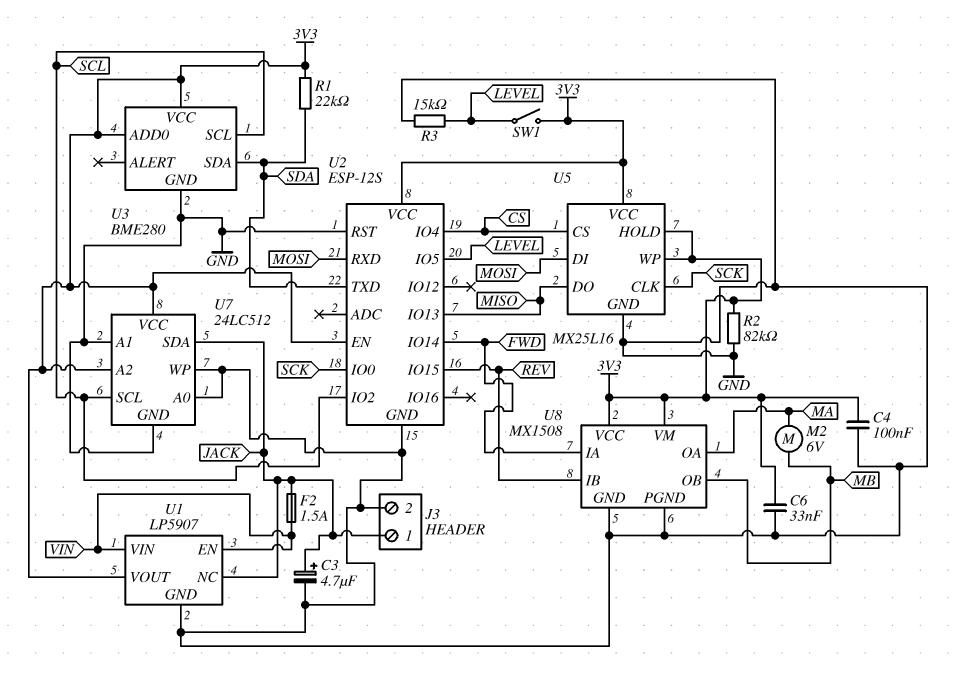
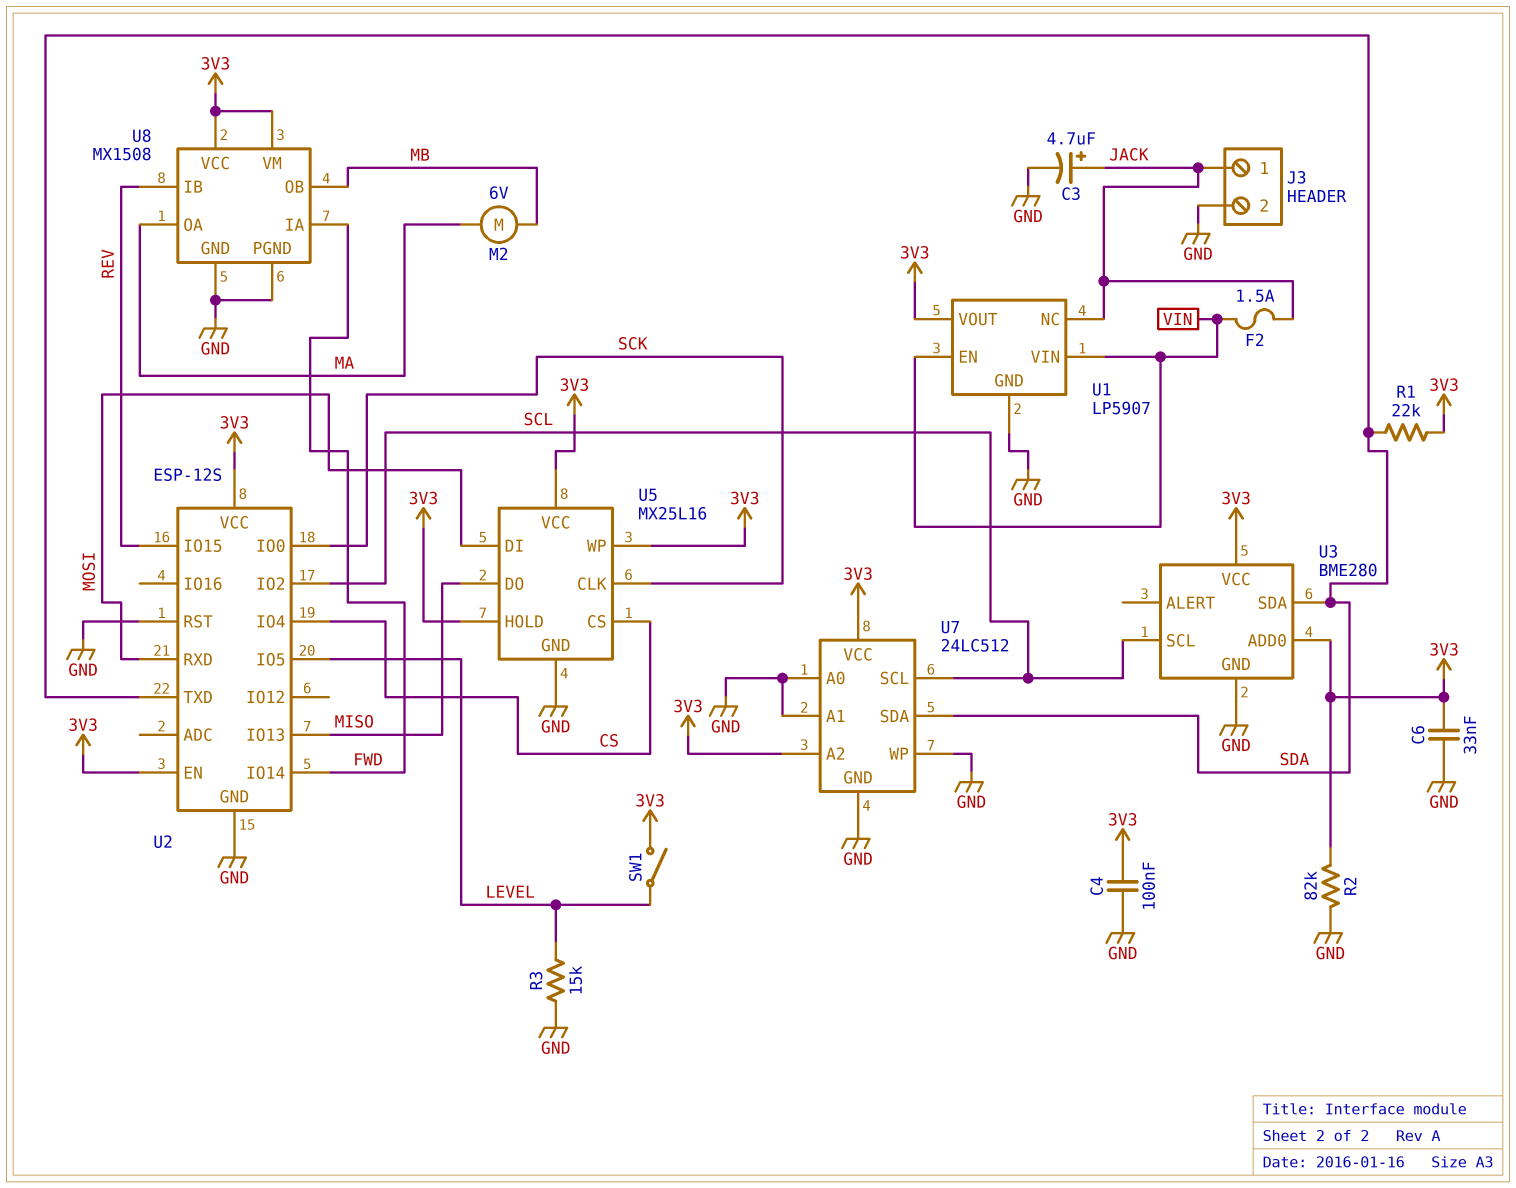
U7 pin SDA: JACK -> SDA

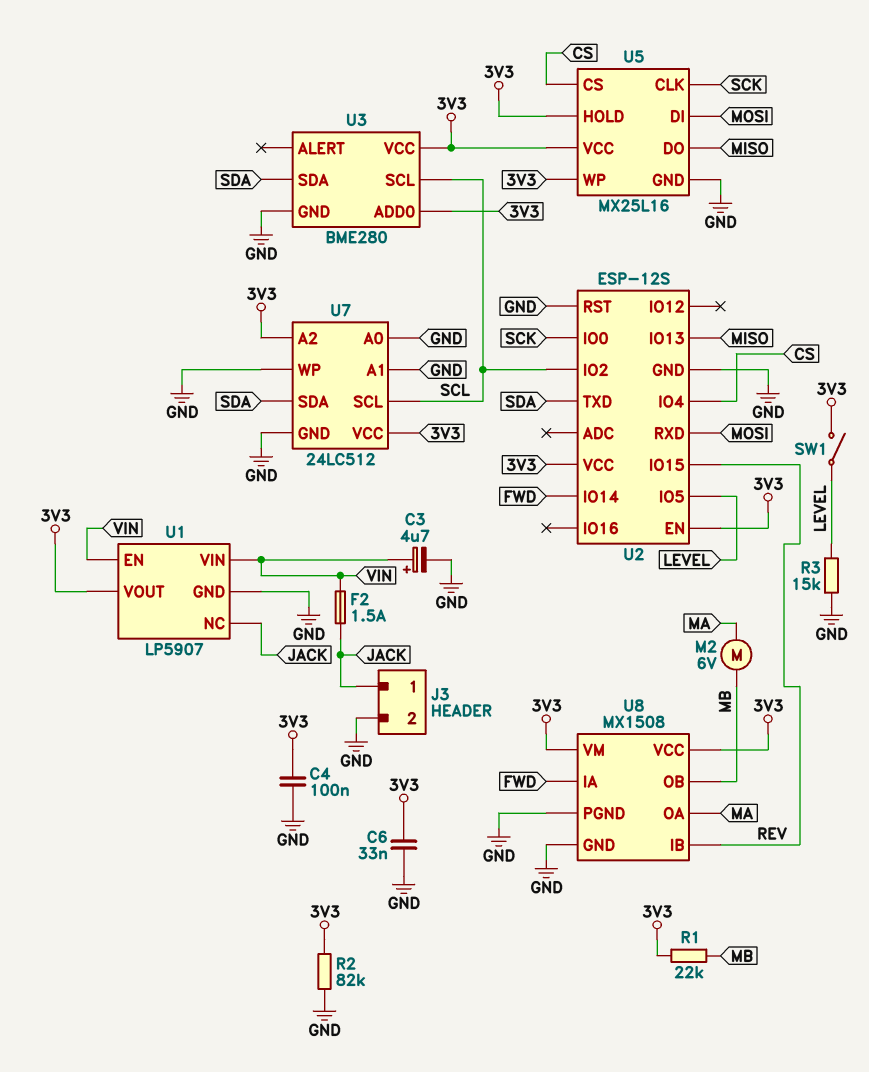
C3: 4.7uF (plus JACK, minus GND) -> 4.7uF (plus VIN, minus GND)
R1: 22k (3V3, SDA) -> 22k (3V3, MB)

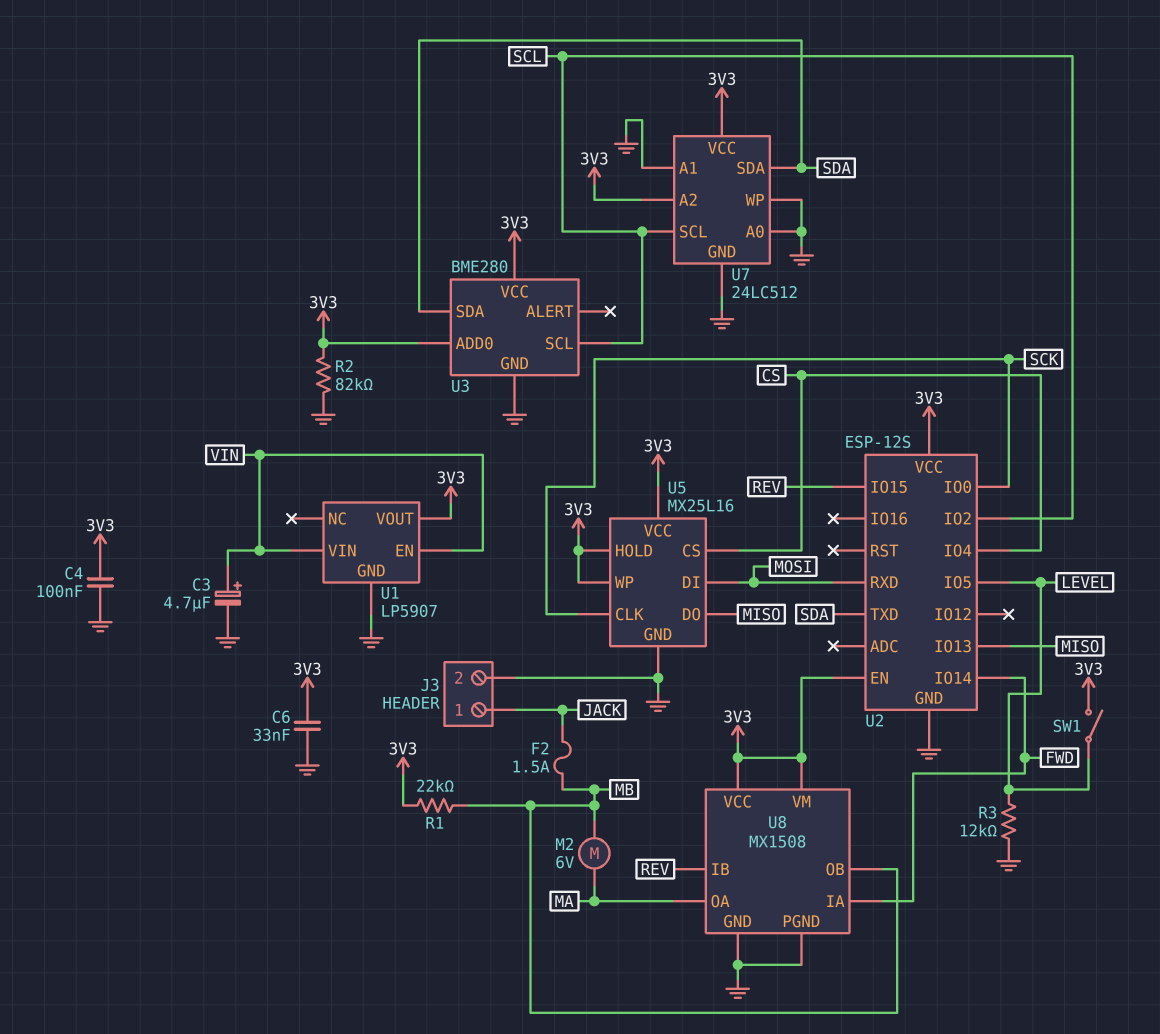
F2: 1.5A (JACK, VIN) -> 1.5A (JACK, MB)
R3: 15k (GND, LEVEL) -> 12k (GND, LEVEL)
U1 pin NC: JACK -> none
U2 pin RST: GND -> none

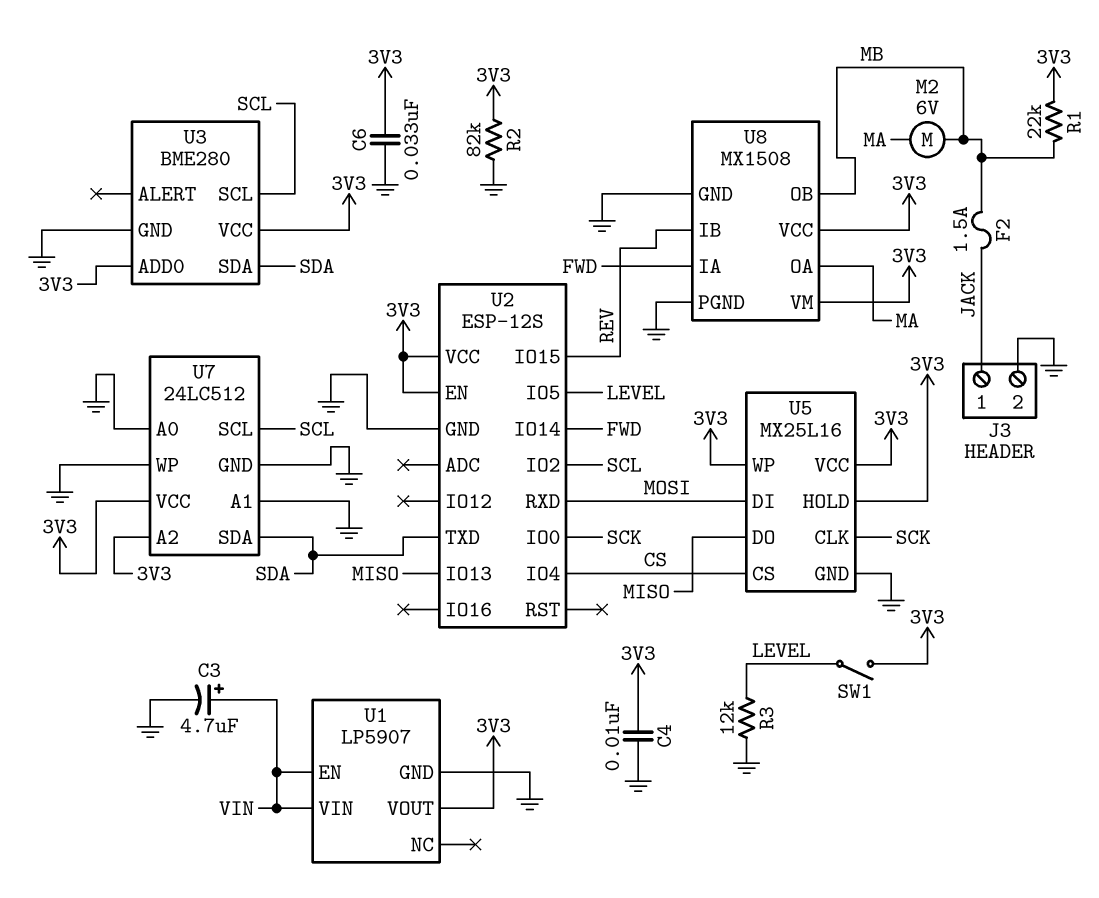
C4: 100nF (3V3, GND) -> 10nF (3V3, GND)

